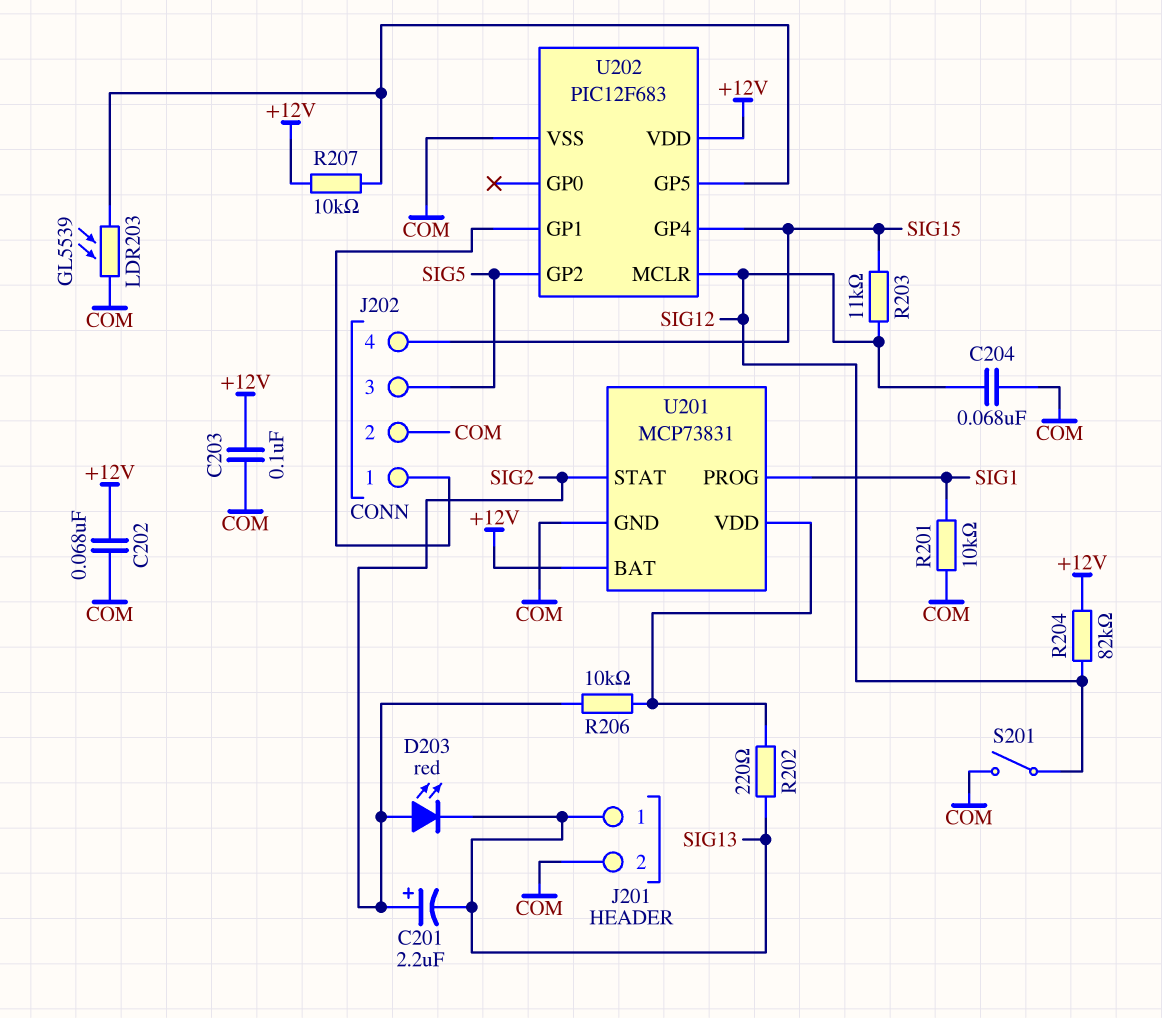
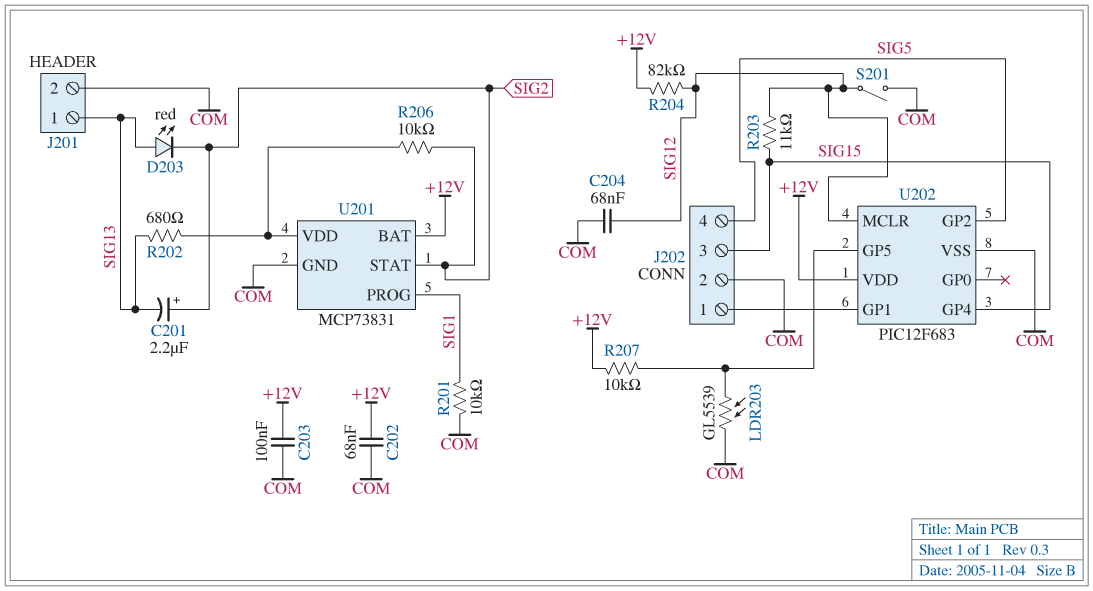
D203: LED red (A SIG2, K SIG13) -> LED red (A SIG13, K SIG2)
J202 pin 3: SIG5 -> SIG15
J202 pin 4: SIG15 -> SIG5
R202: 220 (SIG13, U201/VDD) -> 680 (SIG13, U201/VDD)

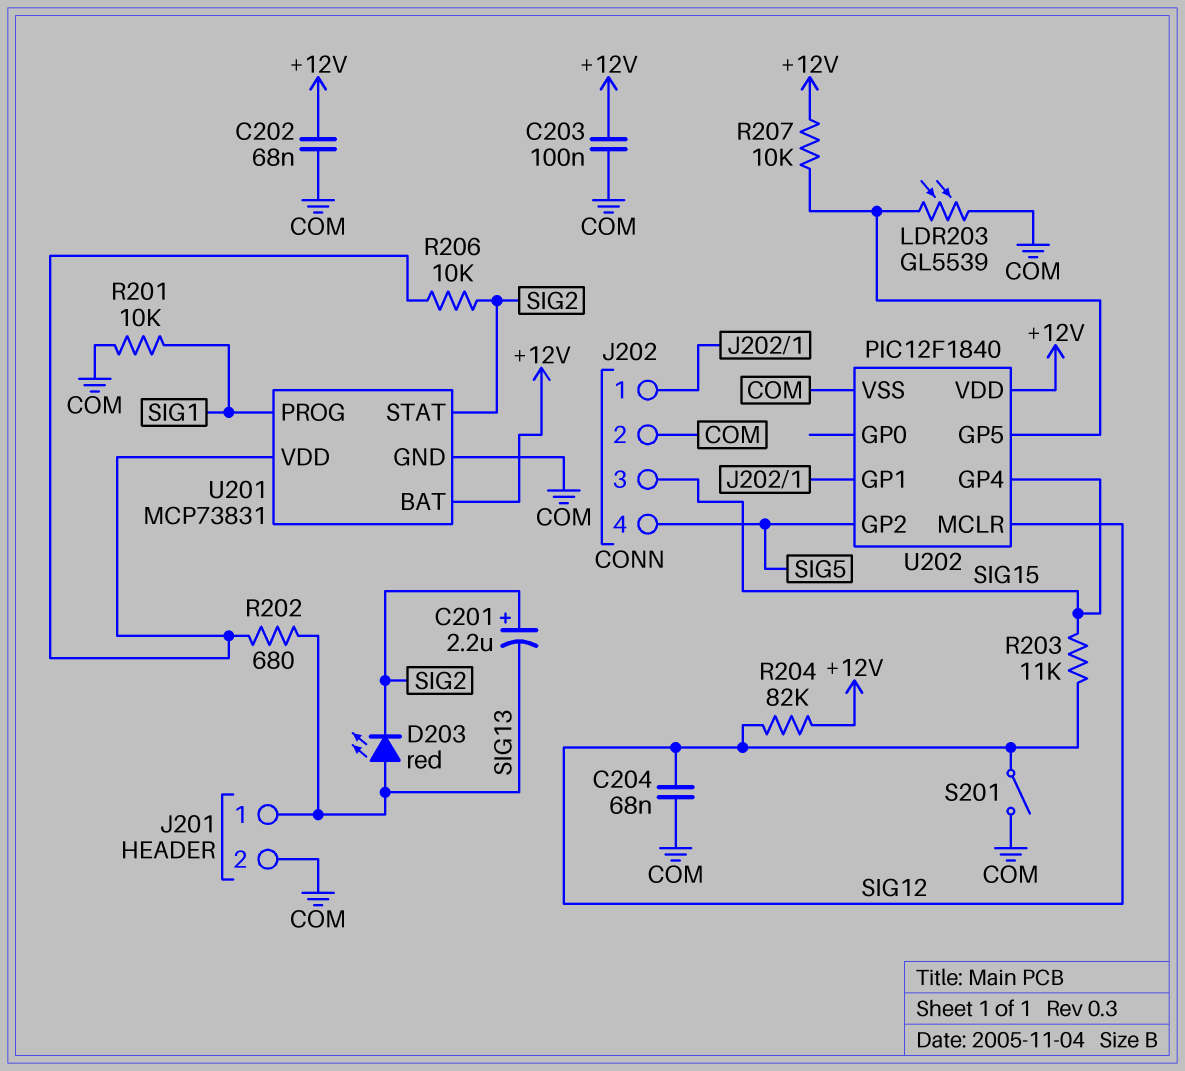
U202: PIC12F683 -> PIC12F1840

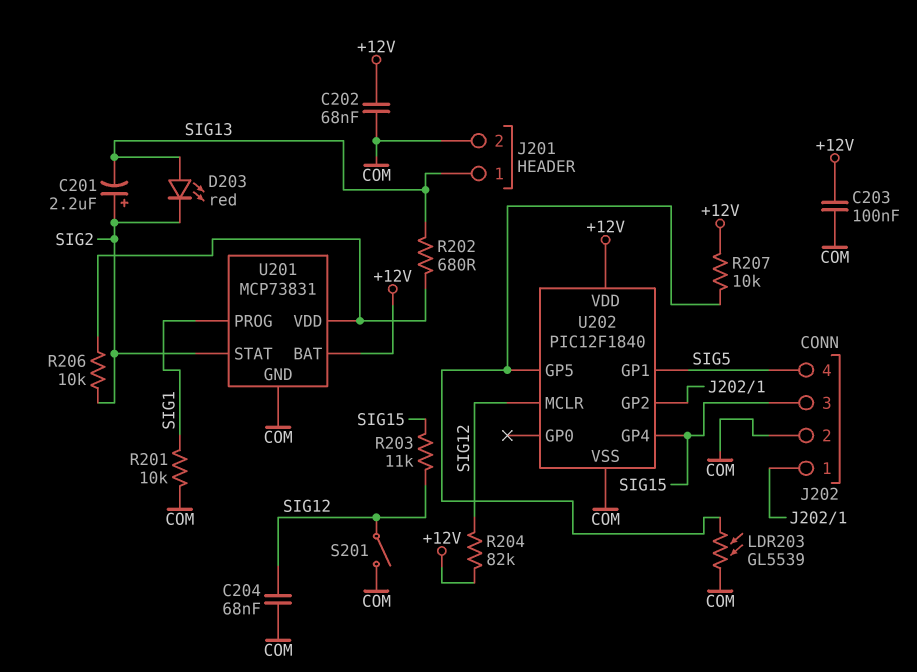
U202 pin GP1: J202/1 -> SIG5
U202 pin GP2: SIG5 -> J202/1

